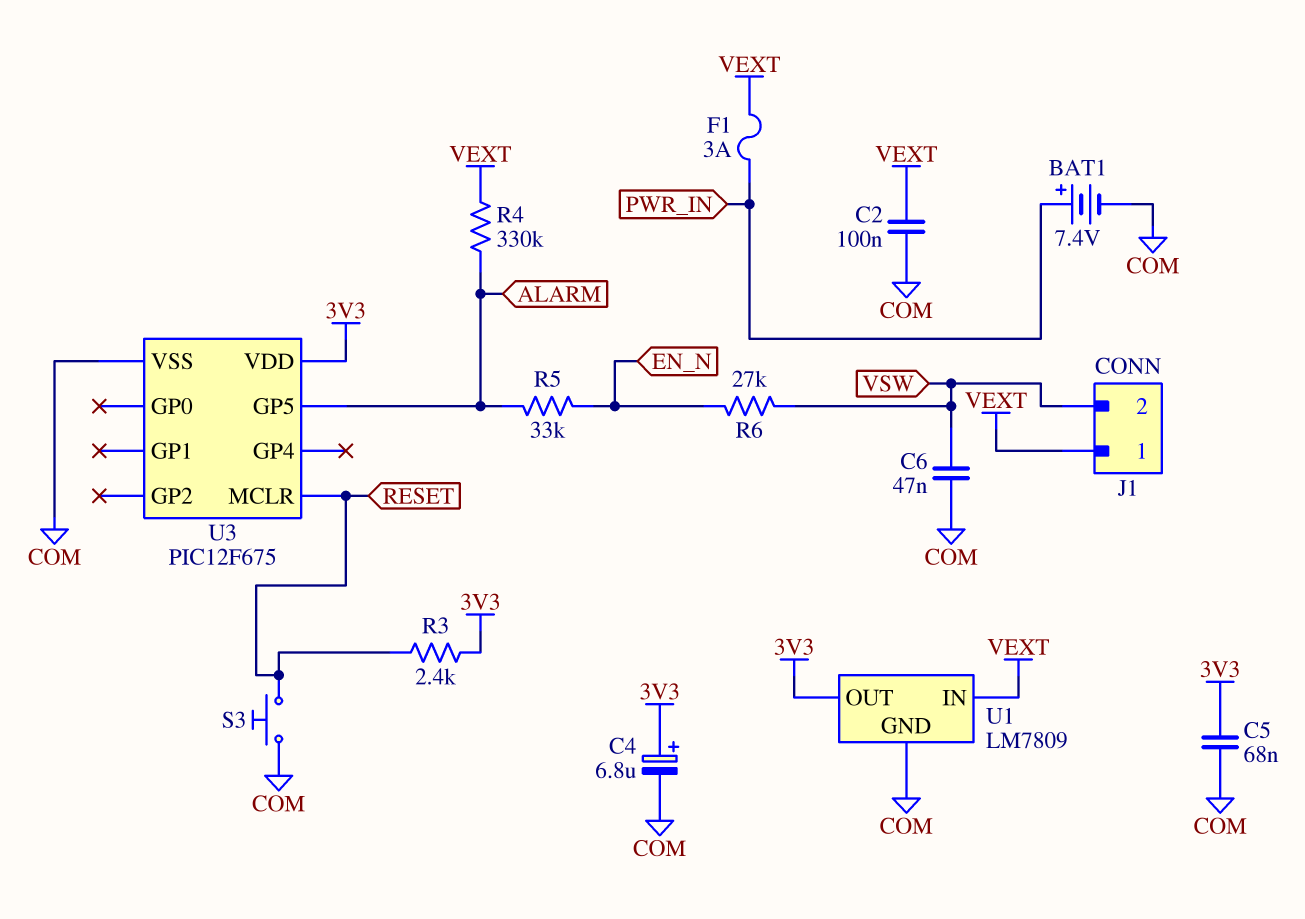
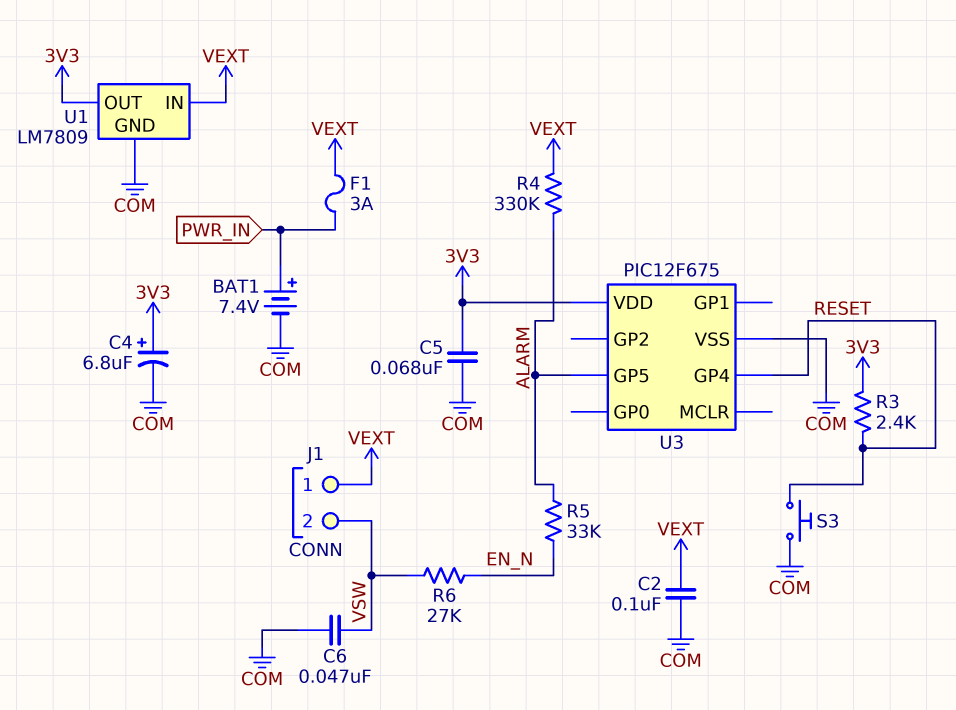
U3 pin GP4: none -> RESET
U3 pin MCLR: RESET -> none

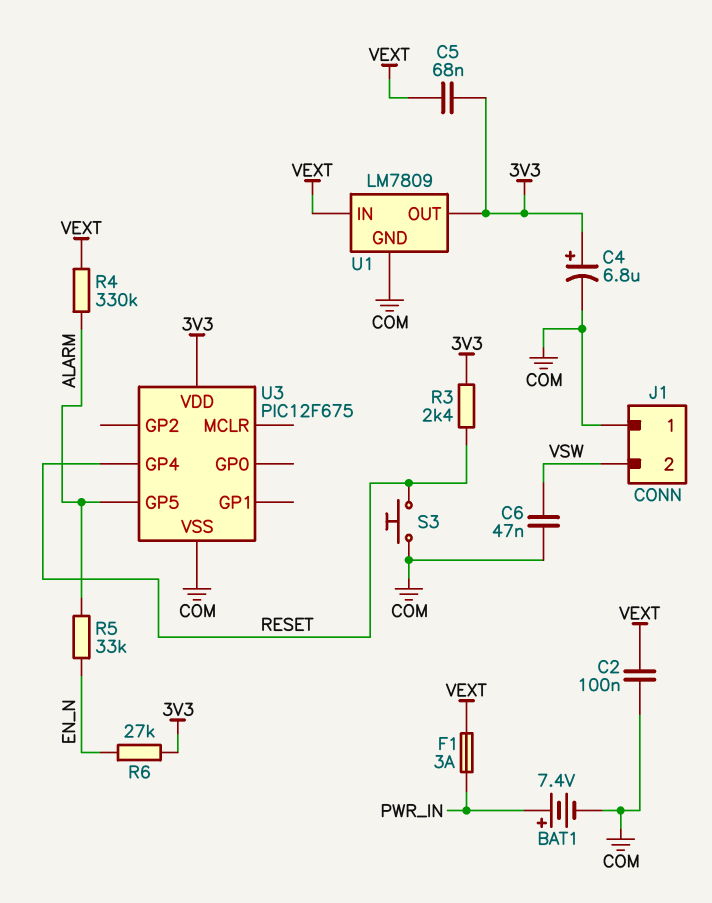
C5: 68nF (3V3, COM) -> 68nF (3V3, VEXT)
J1 pin 1: VEXT -> COM
R6: 27k (EN_N, VSW) -> 27k (3V3, EN_N)

